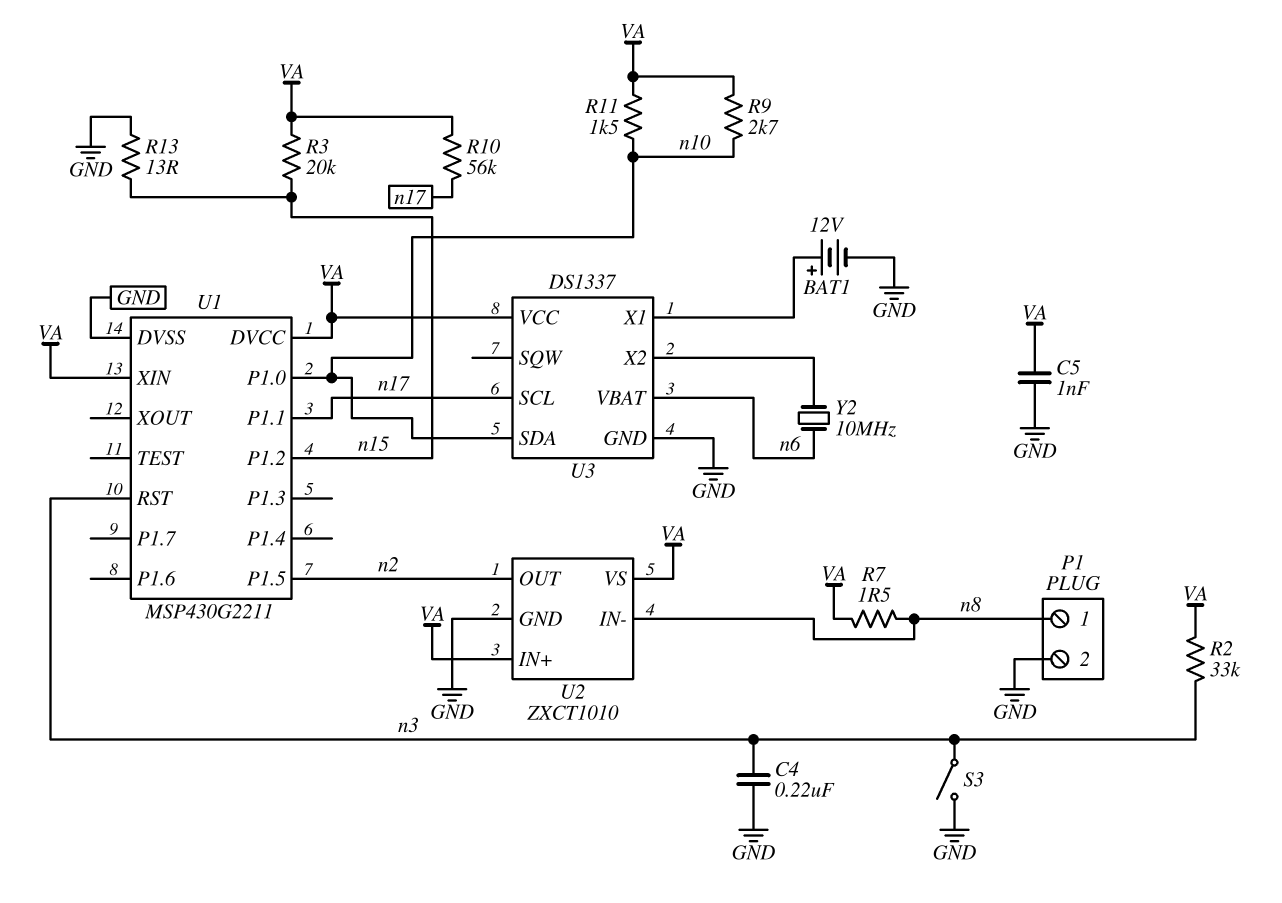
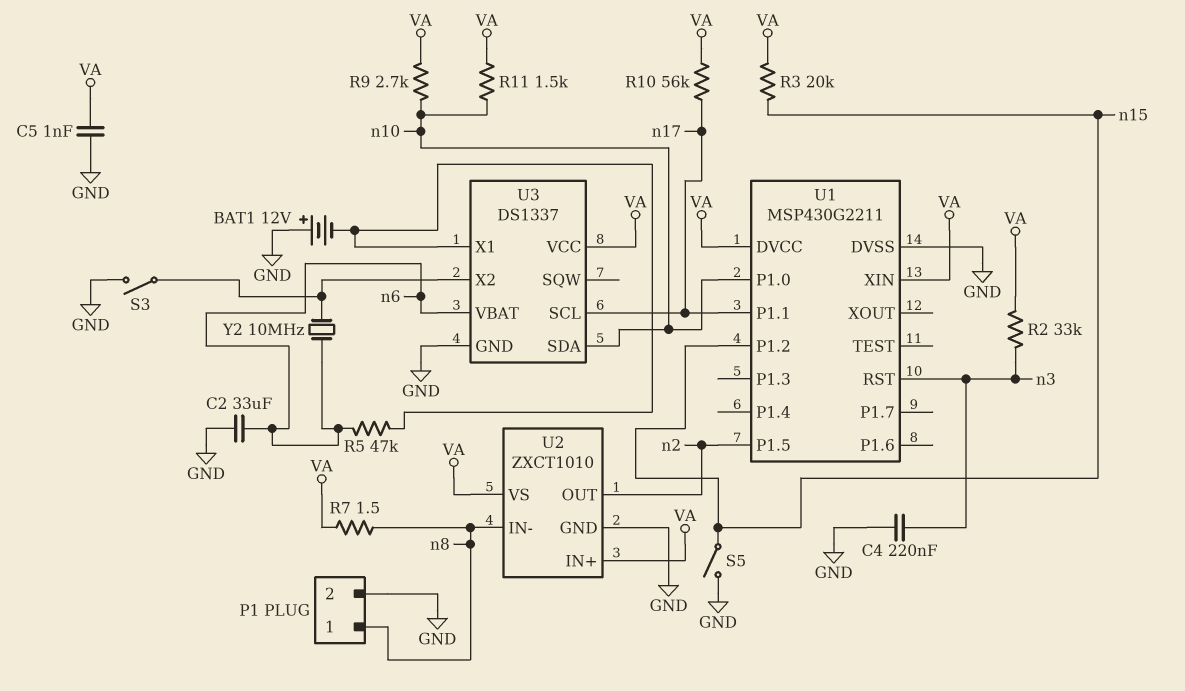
BAT1: 12V (plus U3/X1, minus GND) -> 12V (plus GND, minus U3/X1)
C2: none -> 33uF (GND, n6)
R5: none -> 47k (U3/X1, n6)
R13: 13 (GND, n15) -> none
S3: switch (GND, n3) -> switch (GND, U3/X2)
S5: none -> switch (GND, n15)

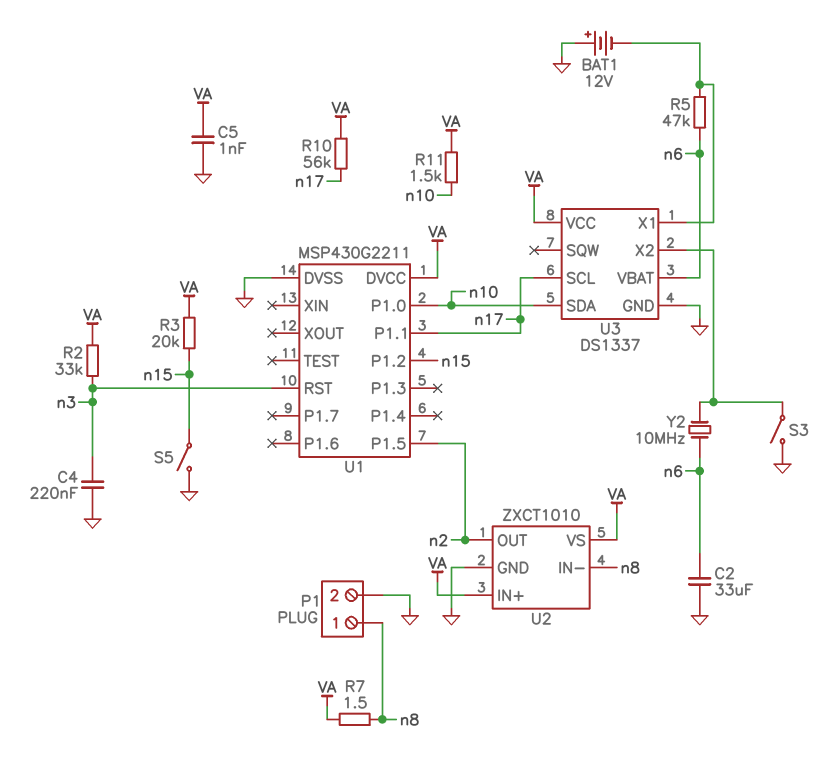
R9: 2.7k (VA, n10) -> none
U1 pin XIN: VA -> none

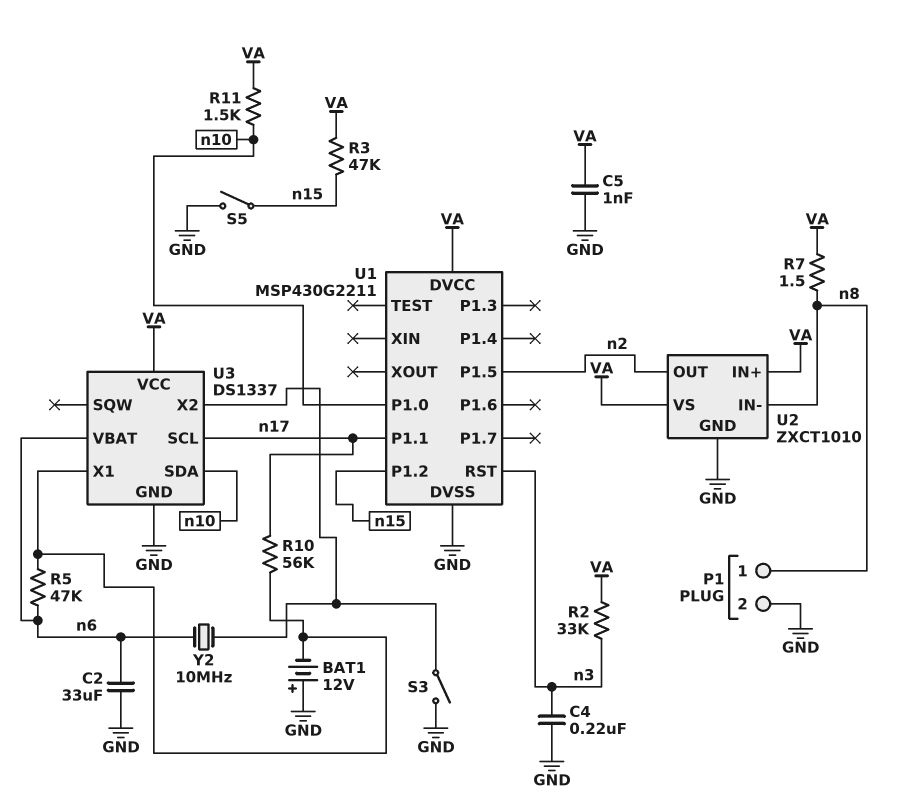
R3: 20k (VA, n15) -> 47k (VA, n15)
R10: 56k (VA, n17) -> 56k (U3/X1, n17)

